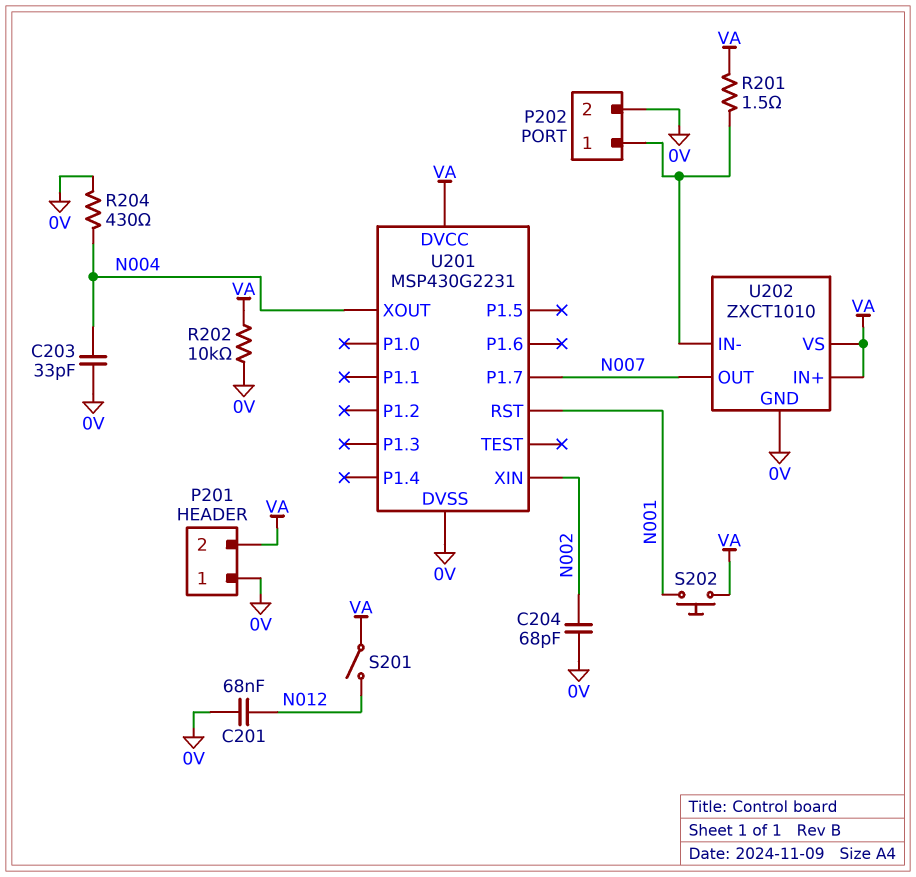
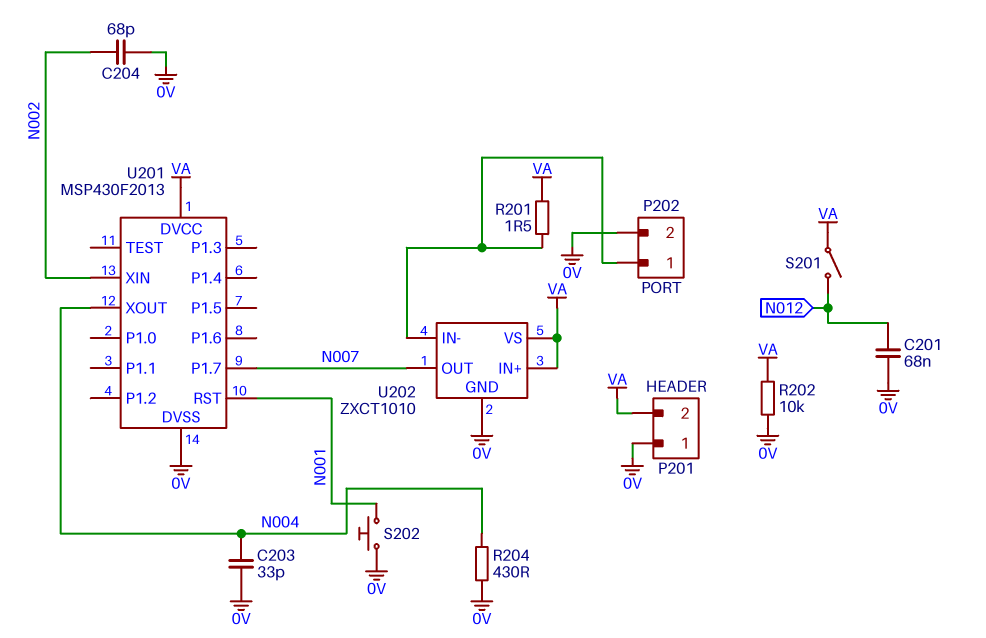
S202: button (N001, VA) -> button (0V, N001)
U201: MSP430G2231 -> MSP430F2013

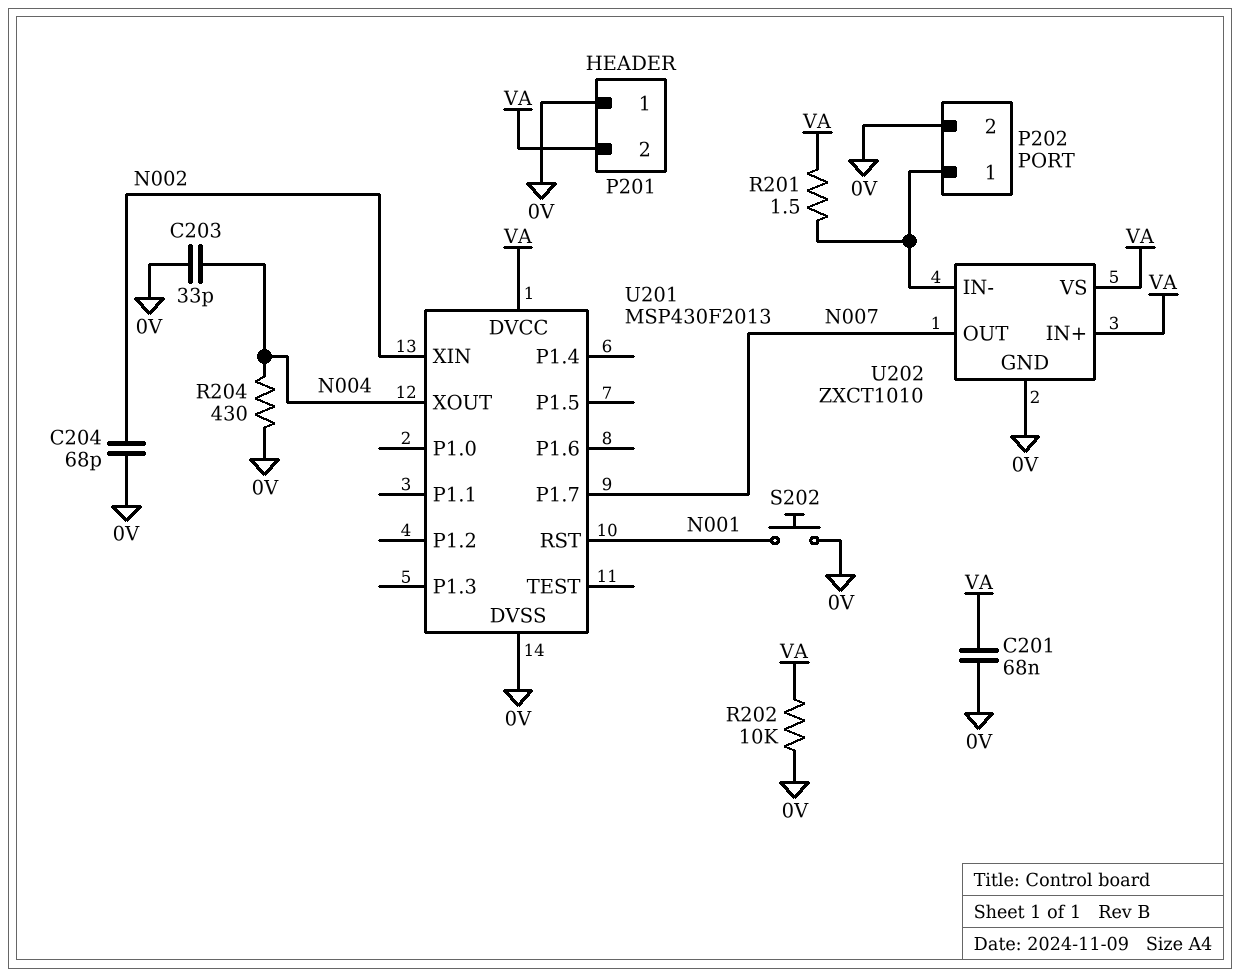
C201: 68nF (0V, N012) -> 68nF (0V, VA)
S201: switch (N012, VA) -> none

